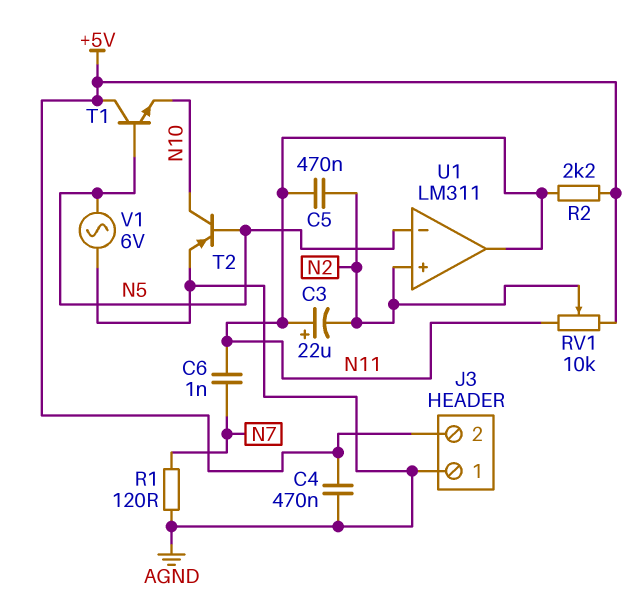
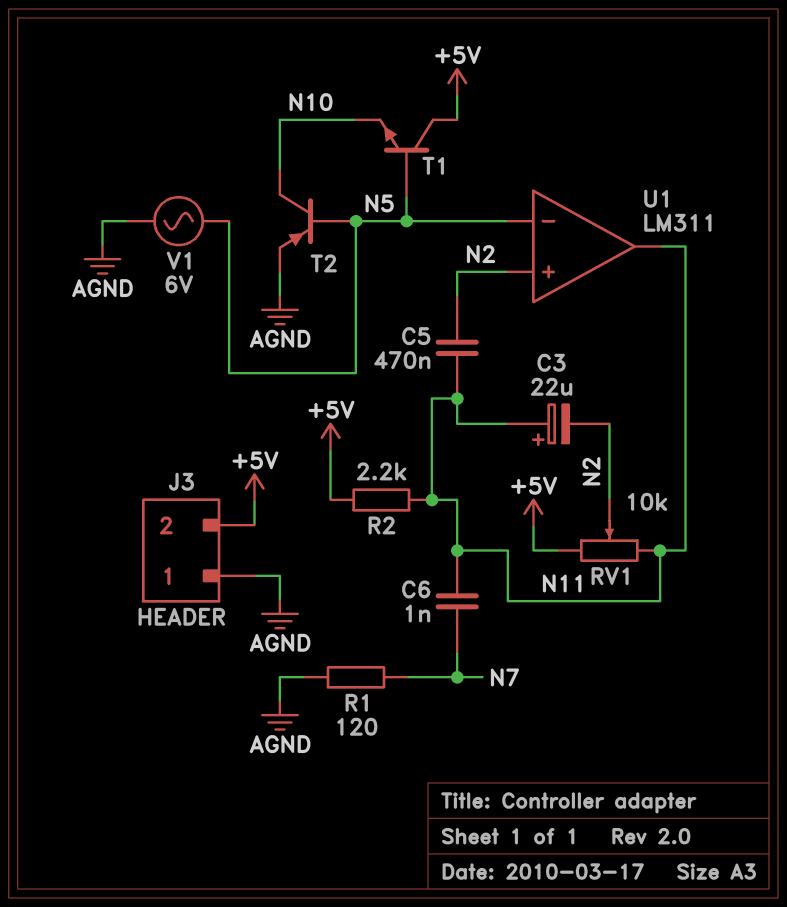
C4: 470nF (+5V, AGND) -> none

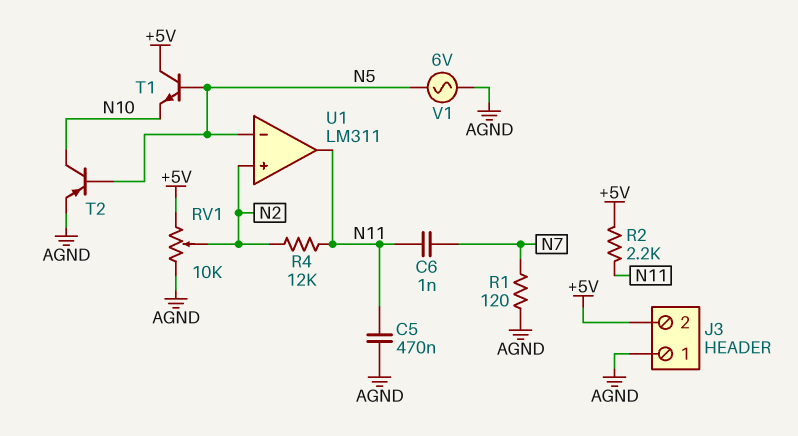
C3: 22uF (plus N11, minus N2) -> none
C5: 470nF (N2, N11) -> 470nF (AGND, N11)
R4: none -> 12k (N2, N11)
RV1: 10k (+5V, N11, wiper N2) -> 10k (+5V, AGND, wiper N2)

